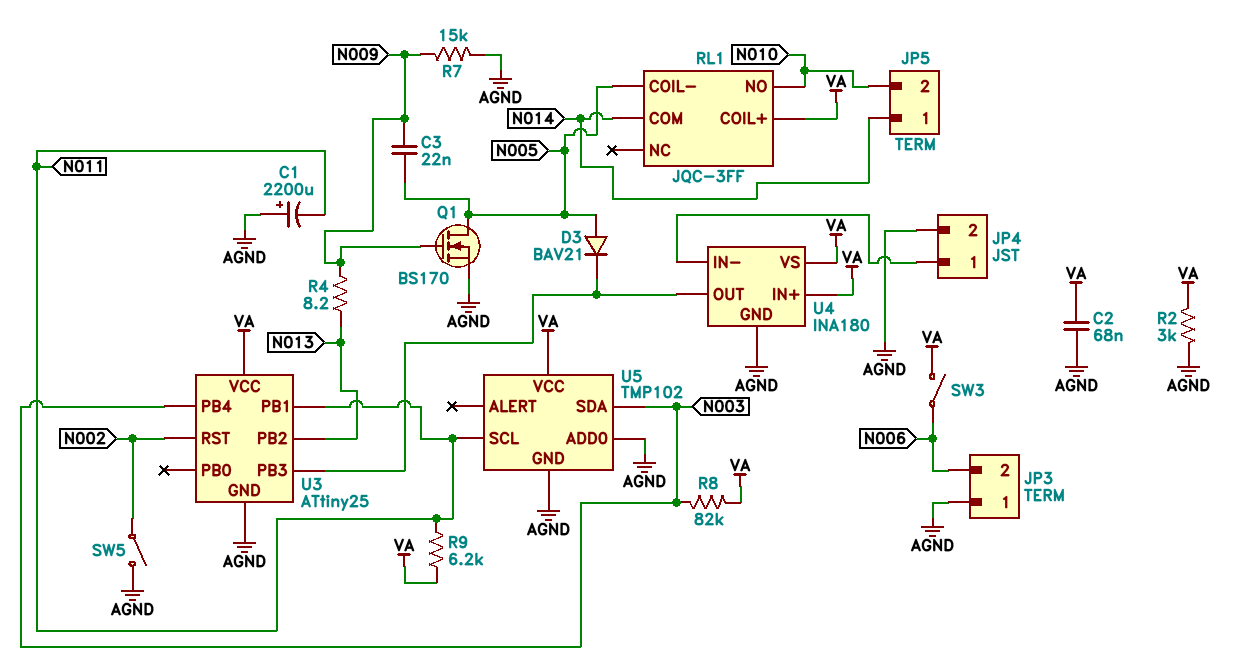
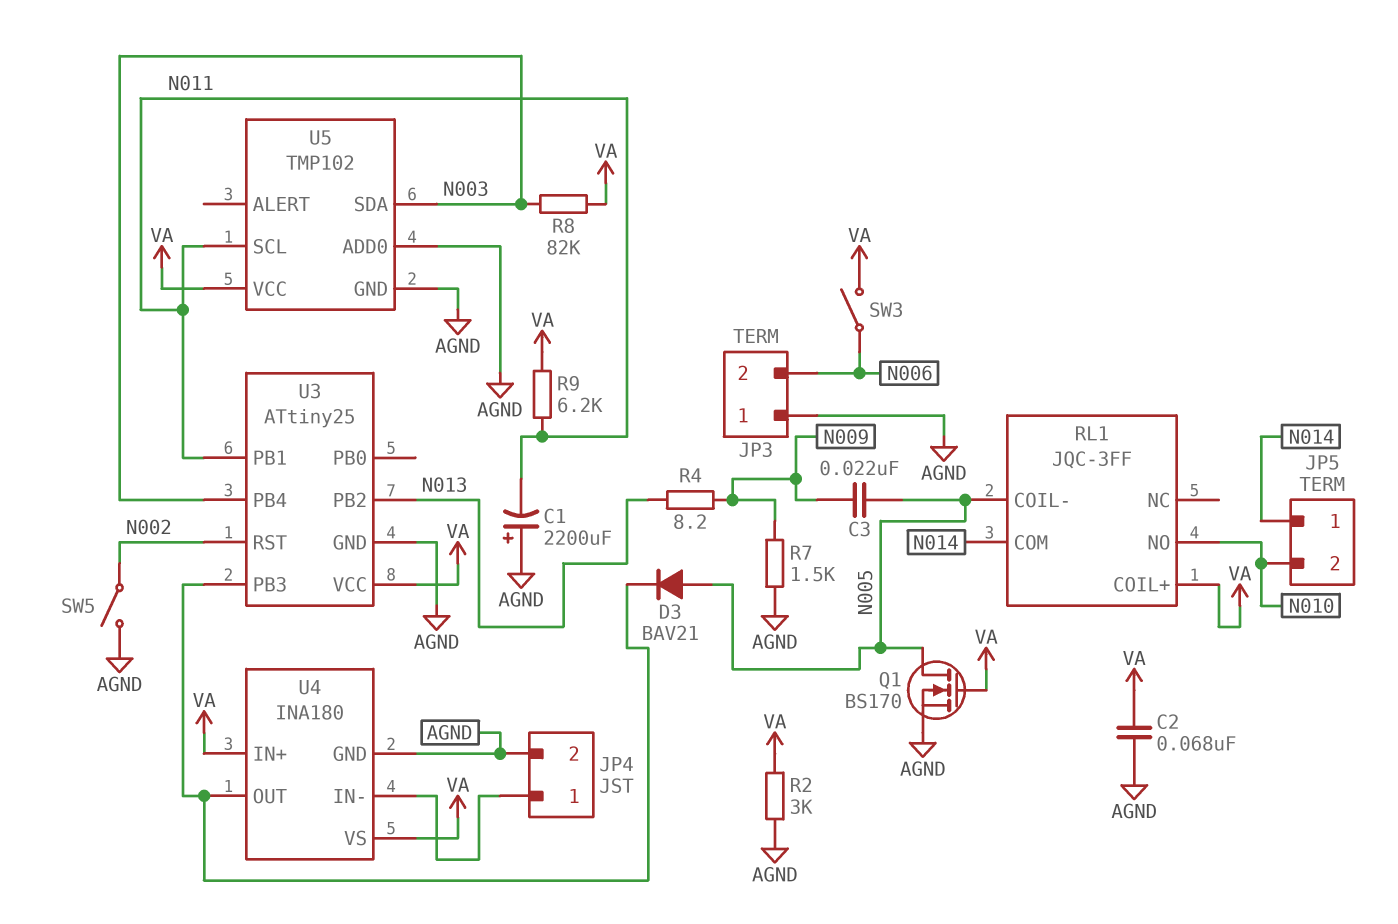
Q1: NMOS BS170 (G N009, D N005, S AGND) -> NMOS BS170 (G VA, D N005, S AGND)
R7: 15k (AGND, N009) -> 1.5k (AGND, N009)

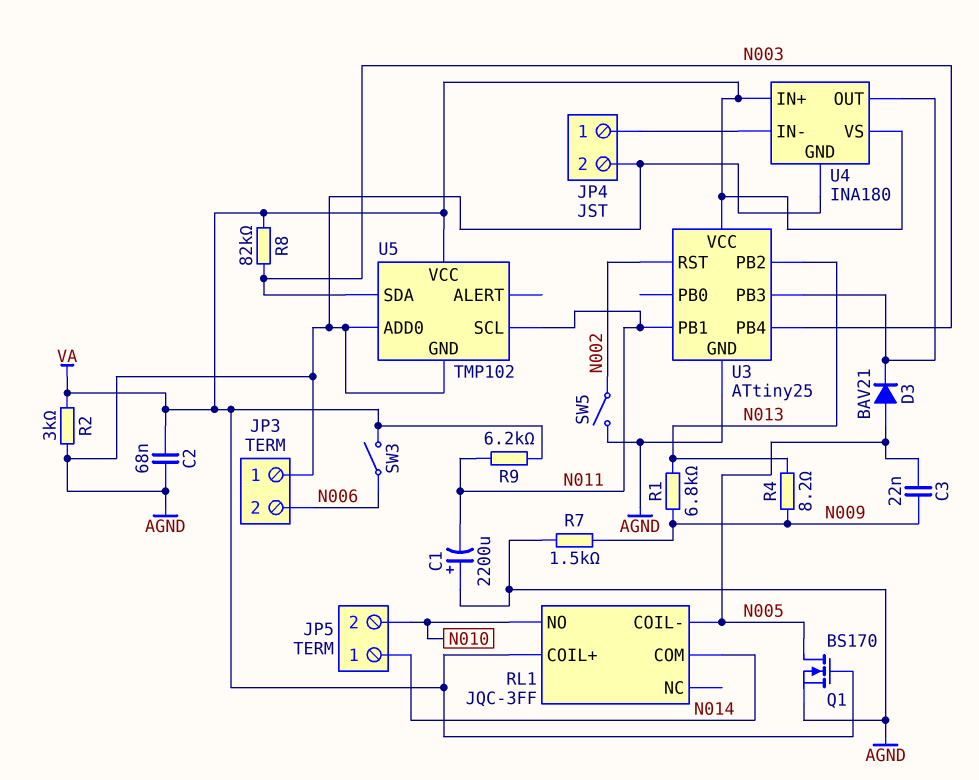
R1: none -> 6.8k (N009, N013)

